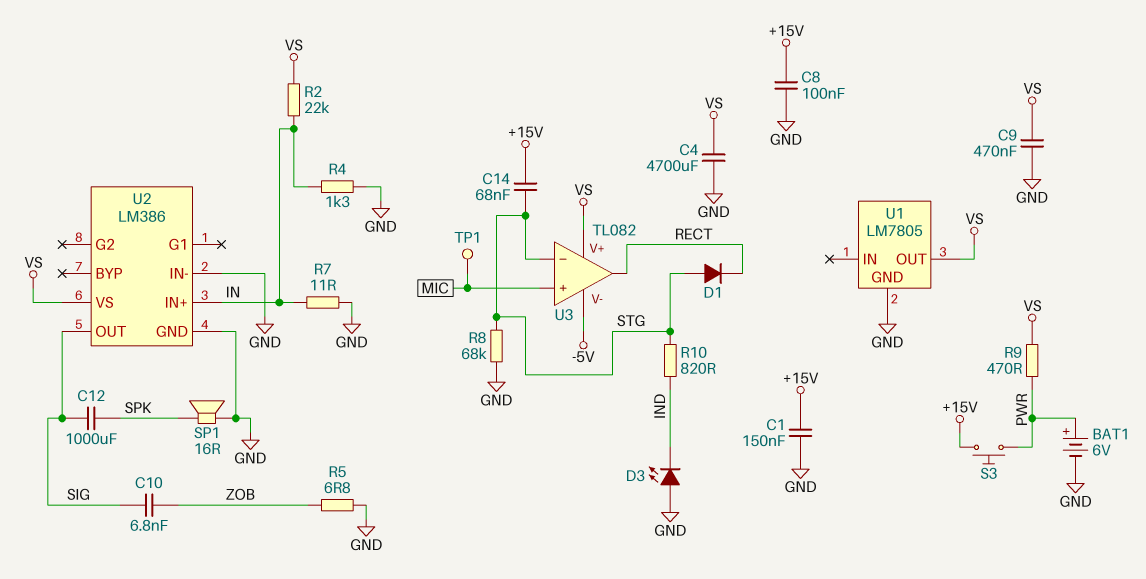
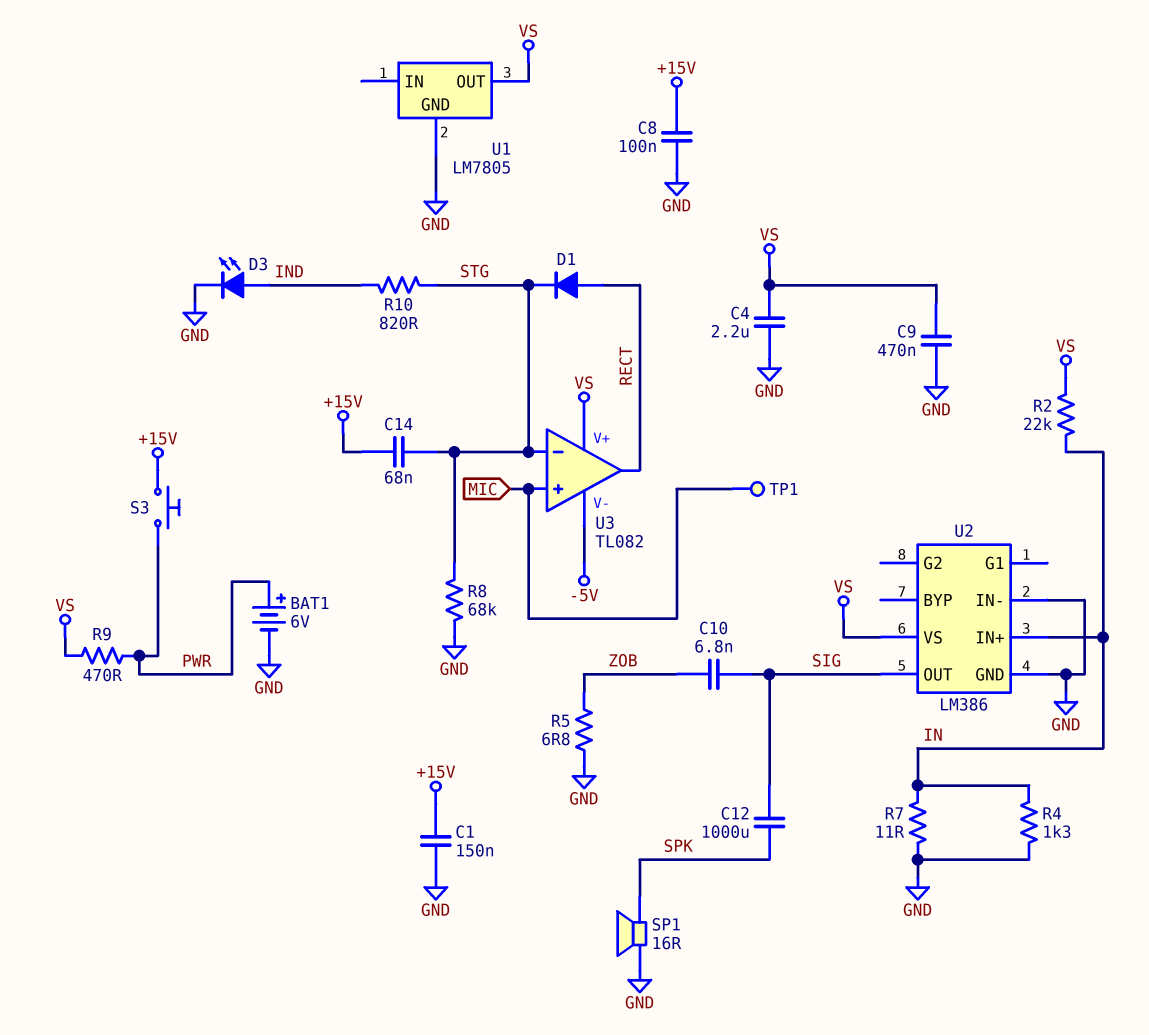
C4: 4700uF (GND, VS) -> 2.2uF (GND, VS)
D1: diode (A STG, K RECT) -> diode (A RECT, K STG)
D3: LED (A GND, K IND) -> LED (A IND, K GND)

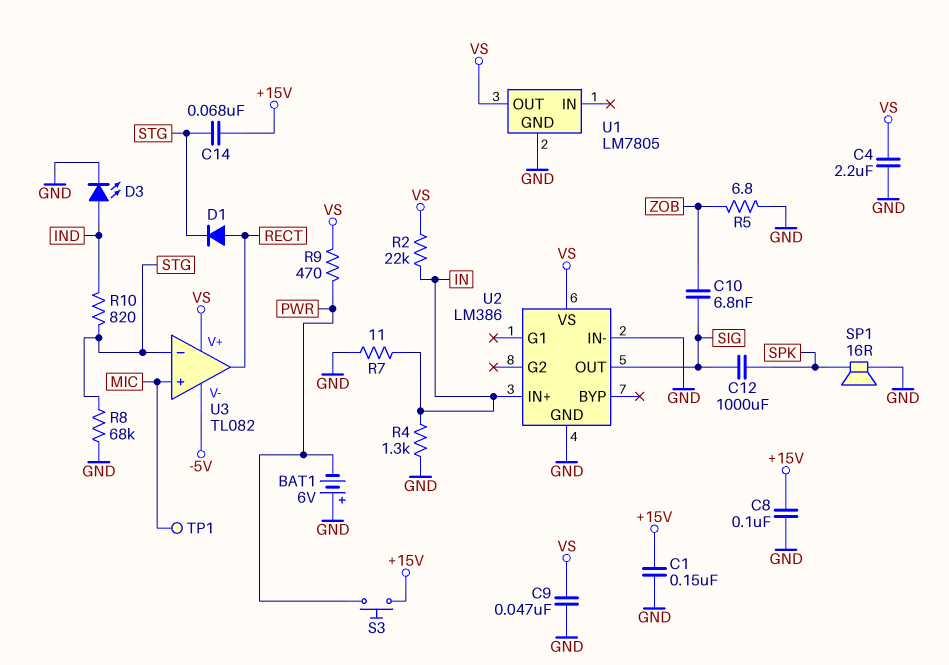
BAT1: 6V (plus PWR, minus GND) -> 6V (plus GND, minus PWR)
C9: 470nF (GND, VS) -> 47nF (GND, VS)

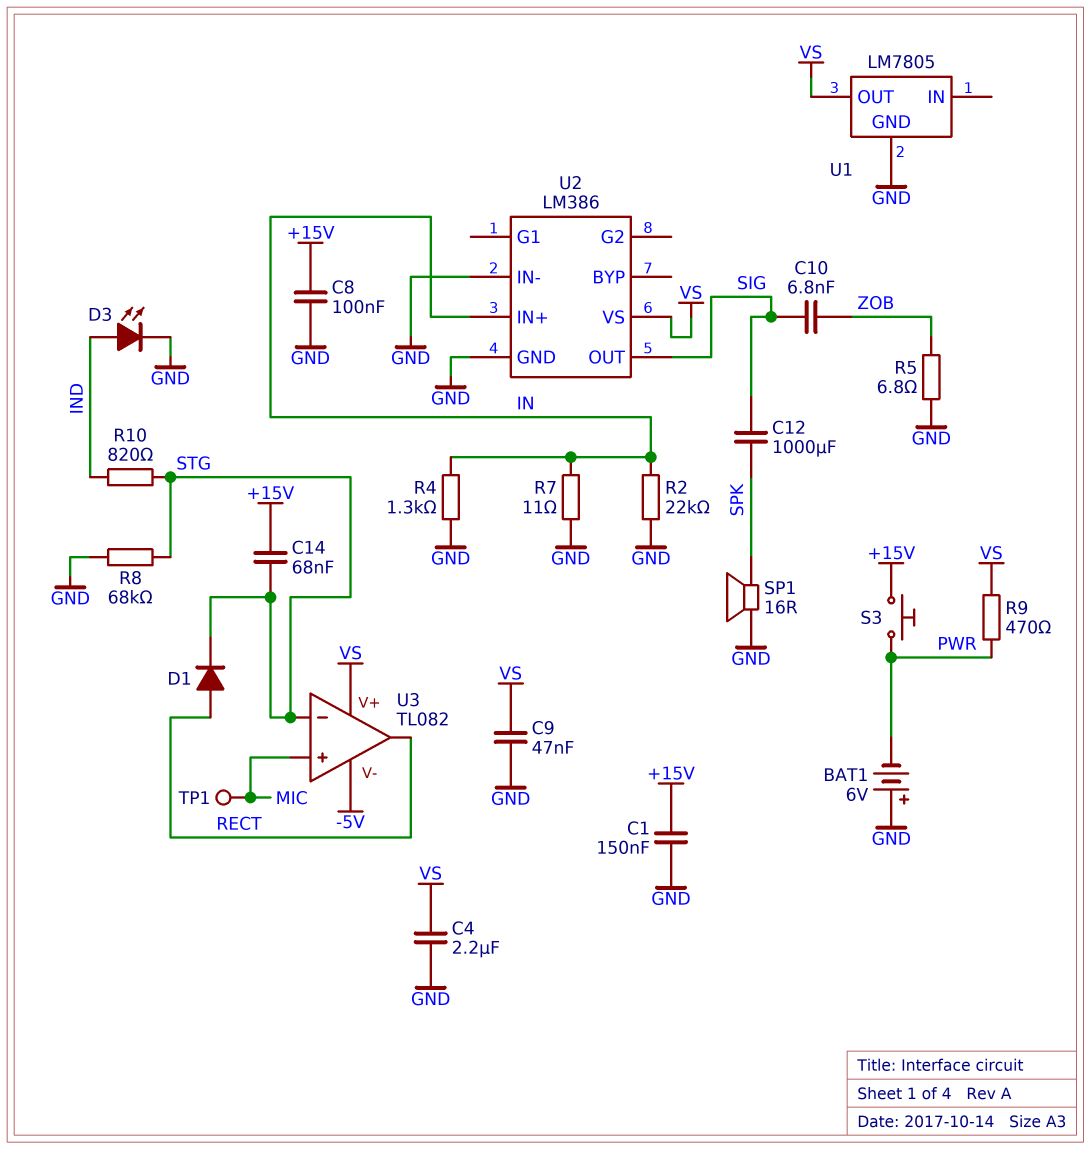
R2: 22k (IN, VS) -> 22k (GND, IN)

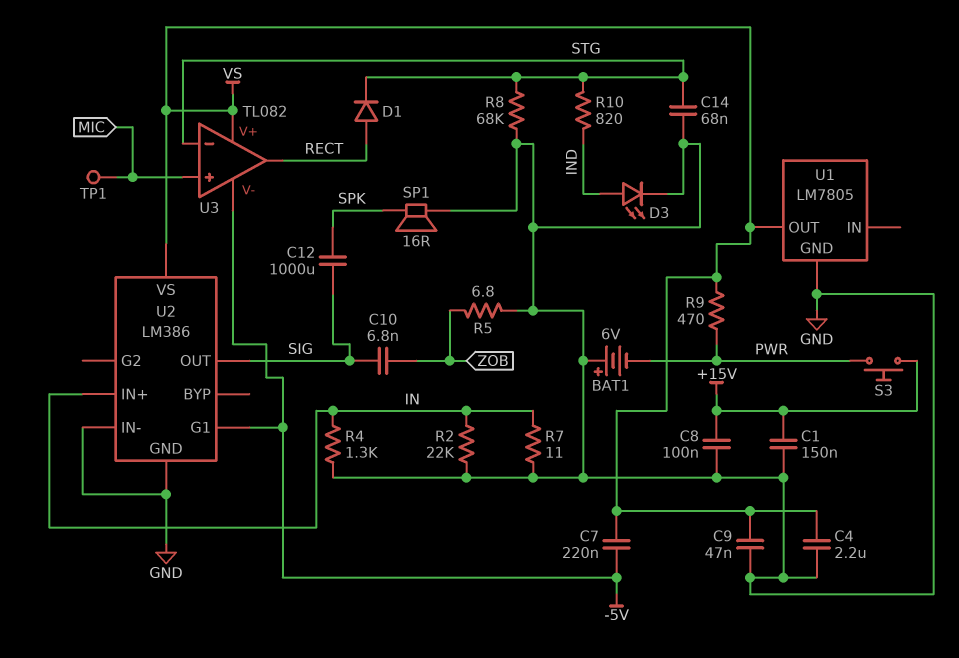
C7: none -> 220nF (-5V, VS)
C14: 68nF (+15V, STG) -> 68nF (GND, STG)
U2 pin G1: none -> -5V

